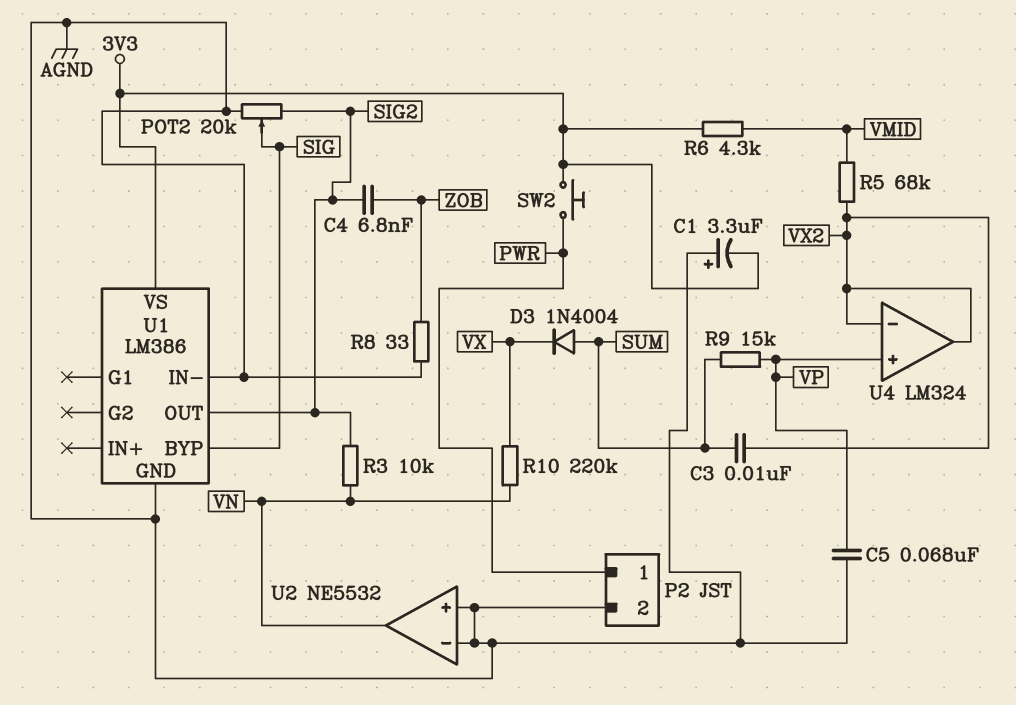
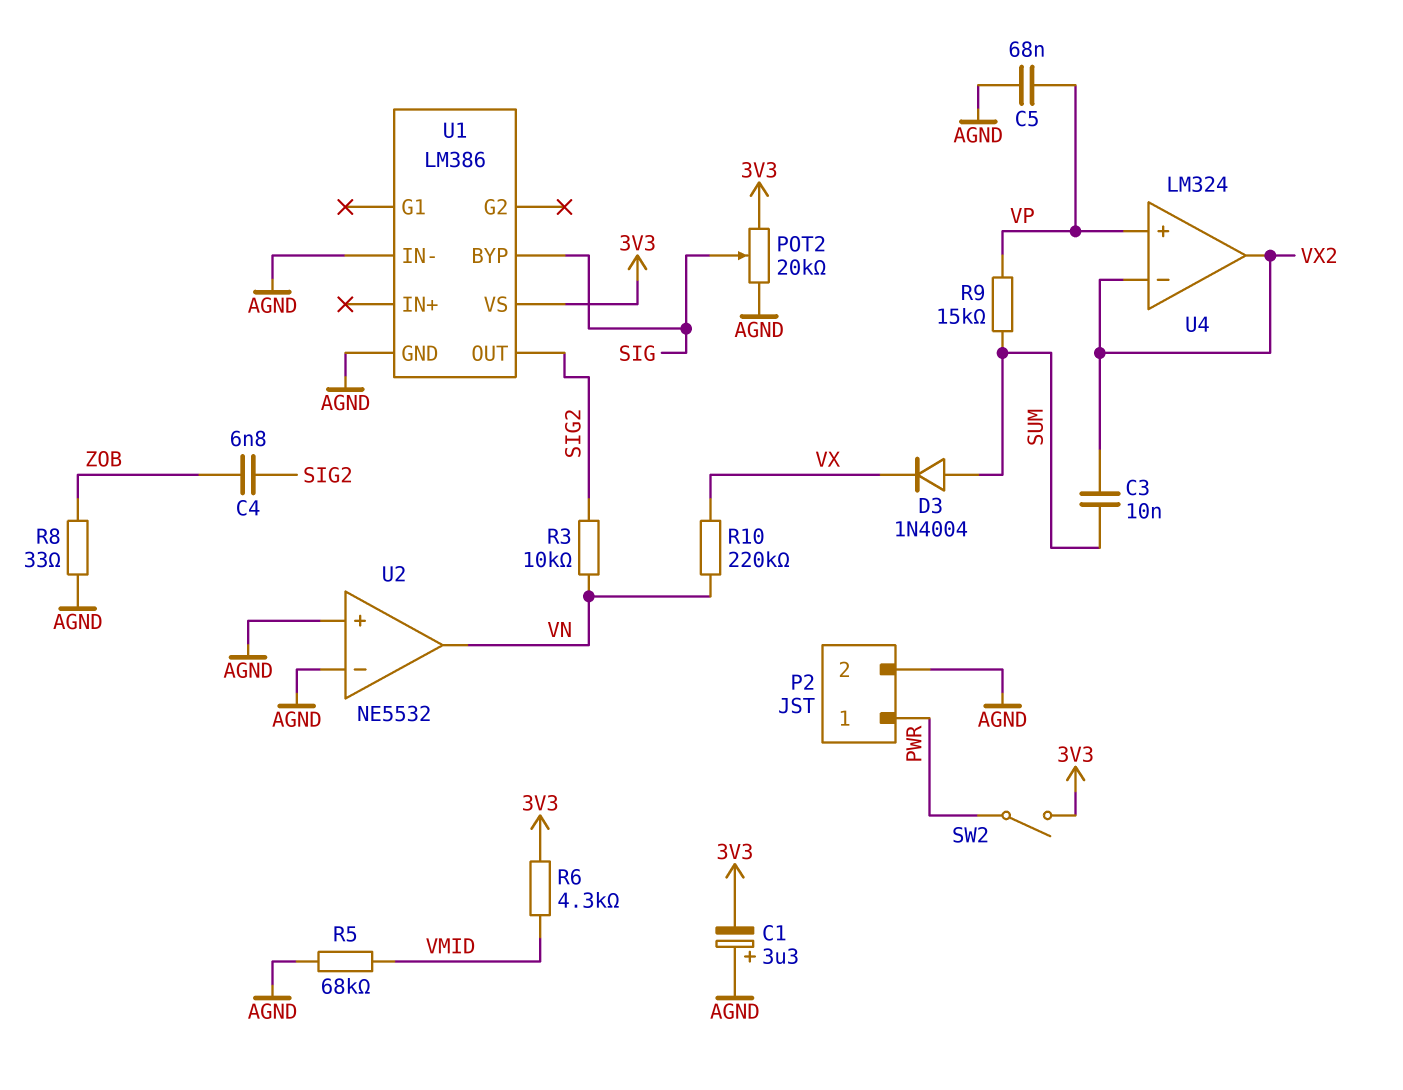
POT2: 20k (AGND, SIG2, wiper SIG) -> 20k (3V3, AGND, wiper SIG)
R5: 68k (VMID, VX2) -> 68k (AGND, VMID)
SW2: button (3V3, PWR) -> switch (3V3, PWR)

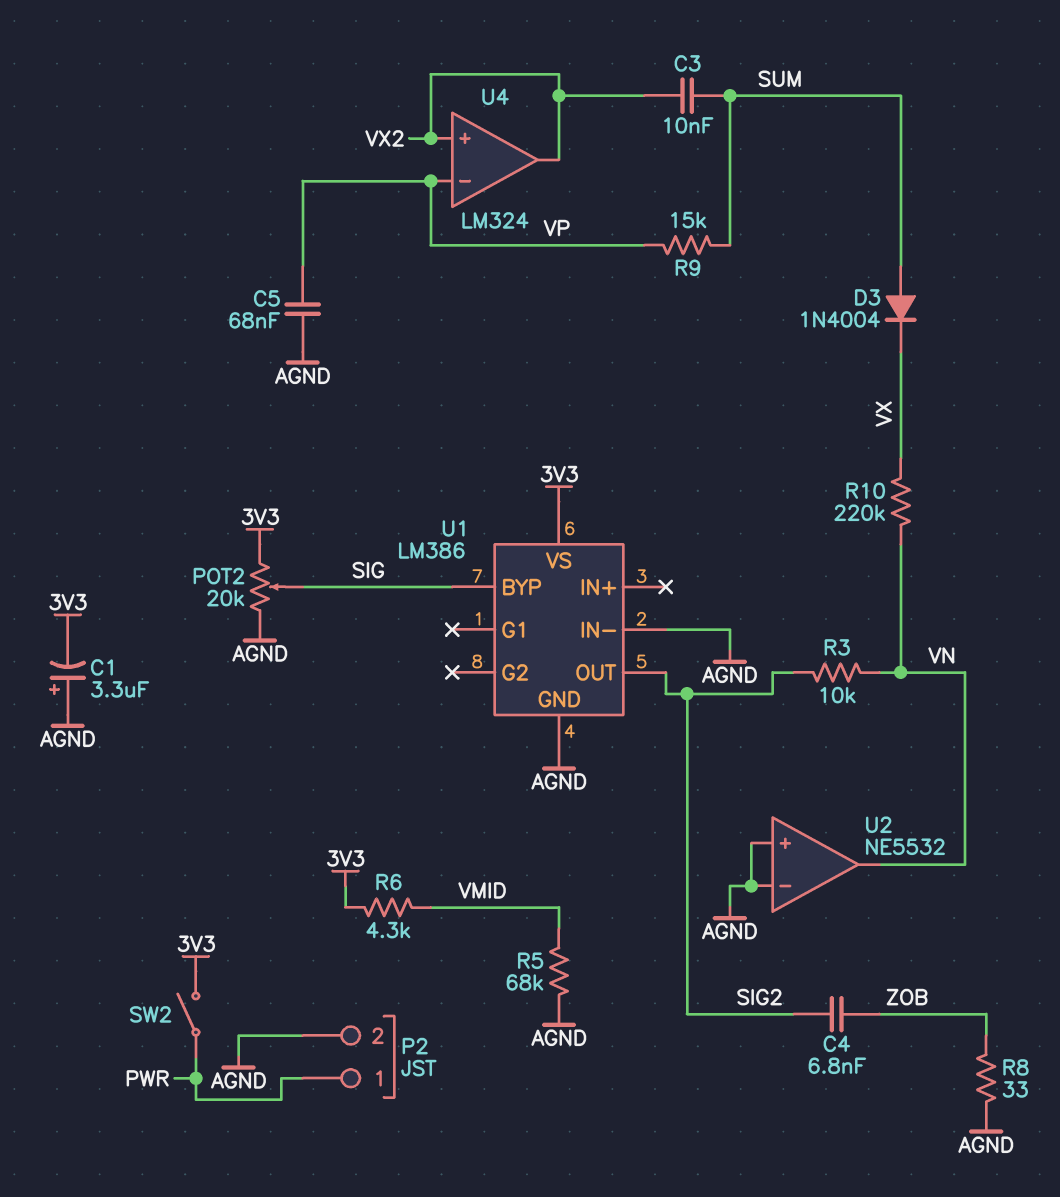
U4 pin in+: VP -> VX2
U4 pin in-: VX2 -> VP

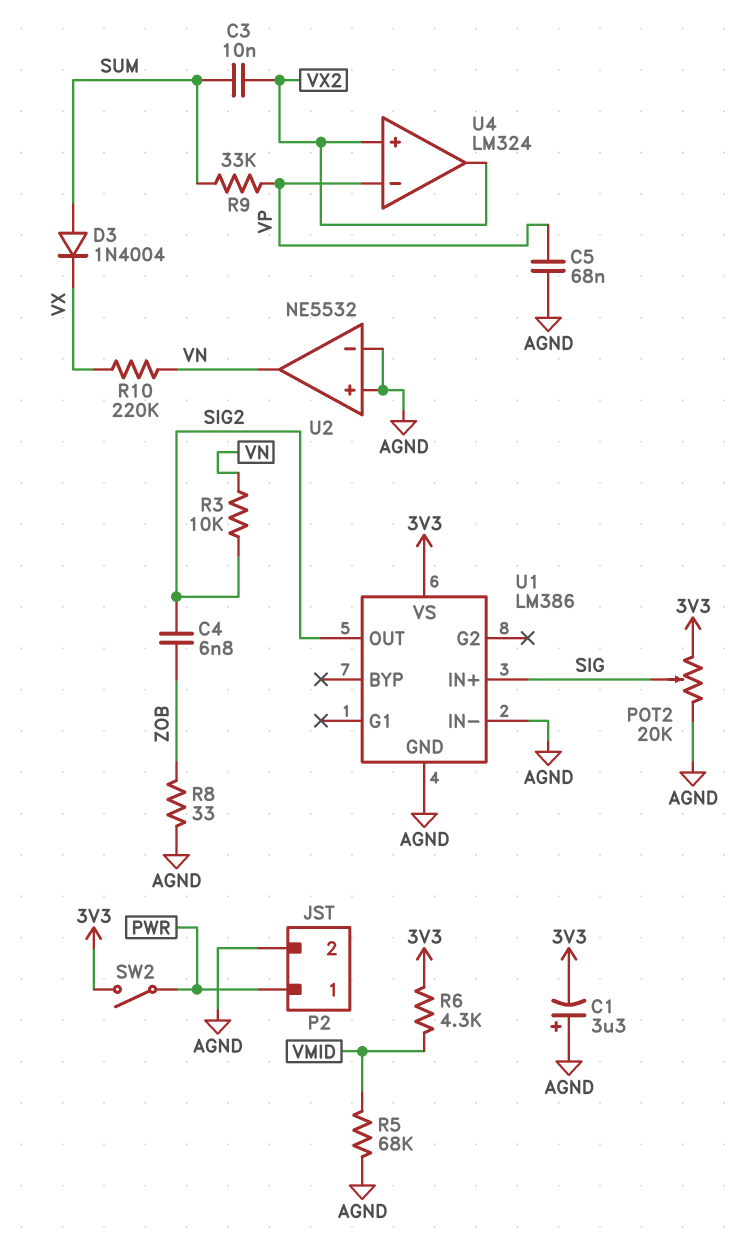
R9: 15k (SUM, VP) -> 33k (SUM, VP)
U1 pin BYP: SIG -> none
U1 pin IN+: none -> SIG

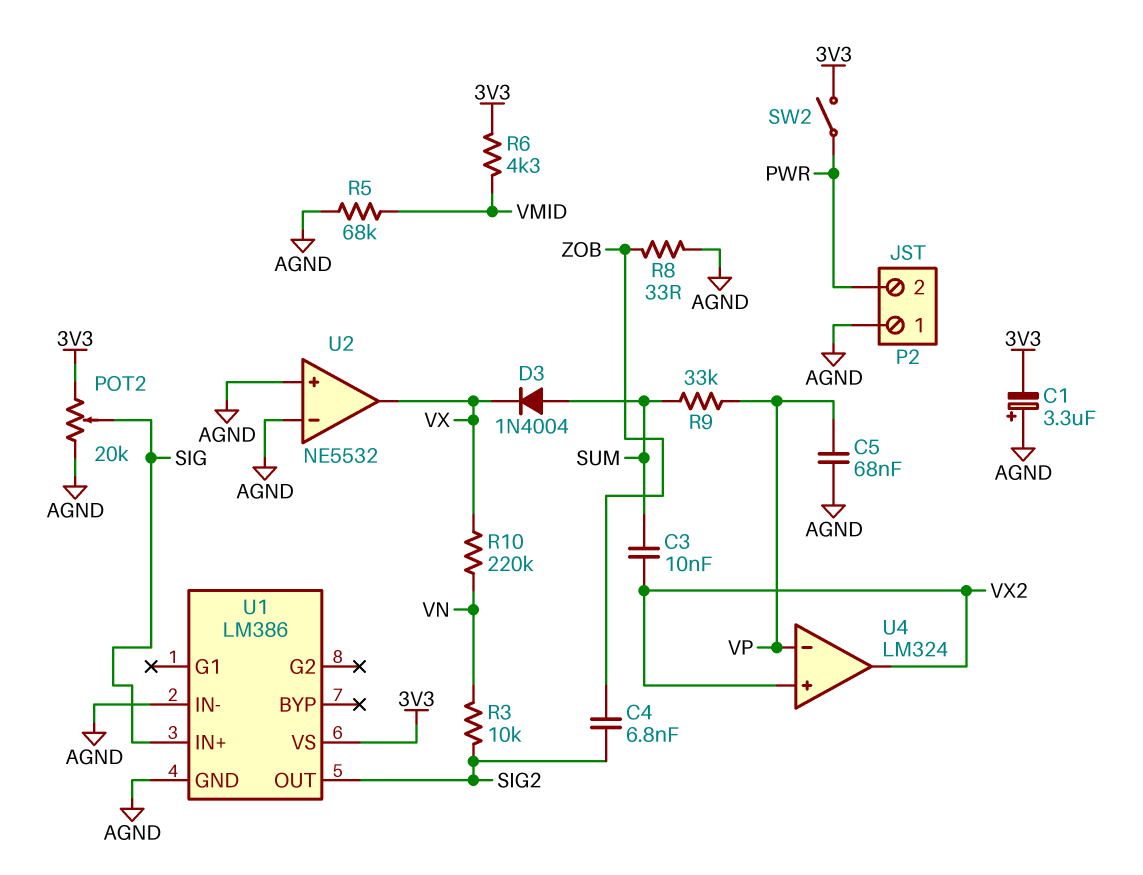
P2 pin 1: PWR -> AGND
P2 pin 2: AGND -> PWR
U2 pin out: VN -> VX

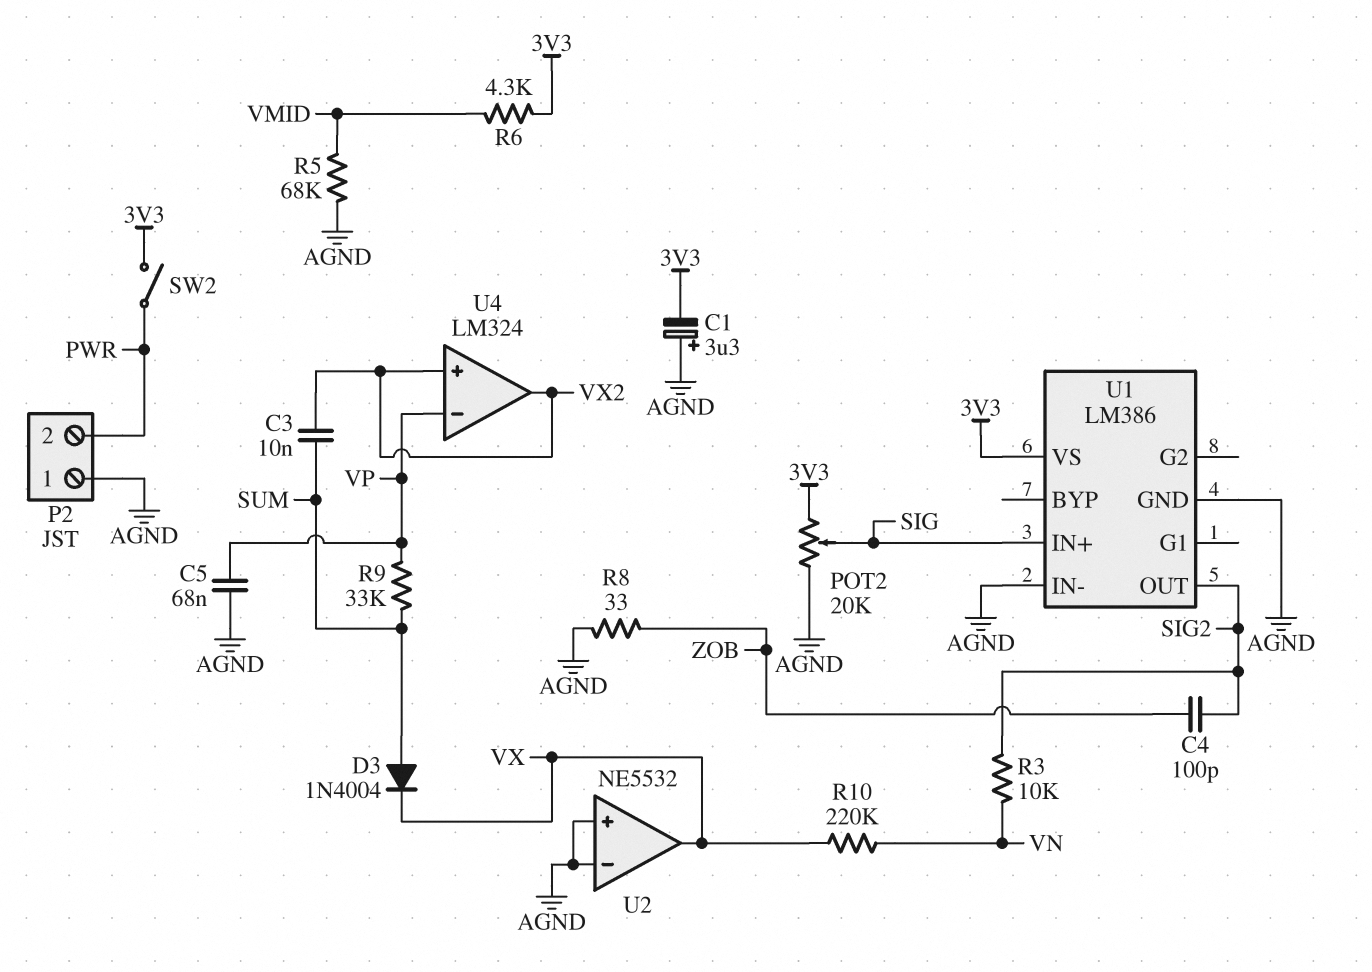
C4: 6.8nF (SIG2, ZOB) -> 100pF (SIG2, ZOB)

